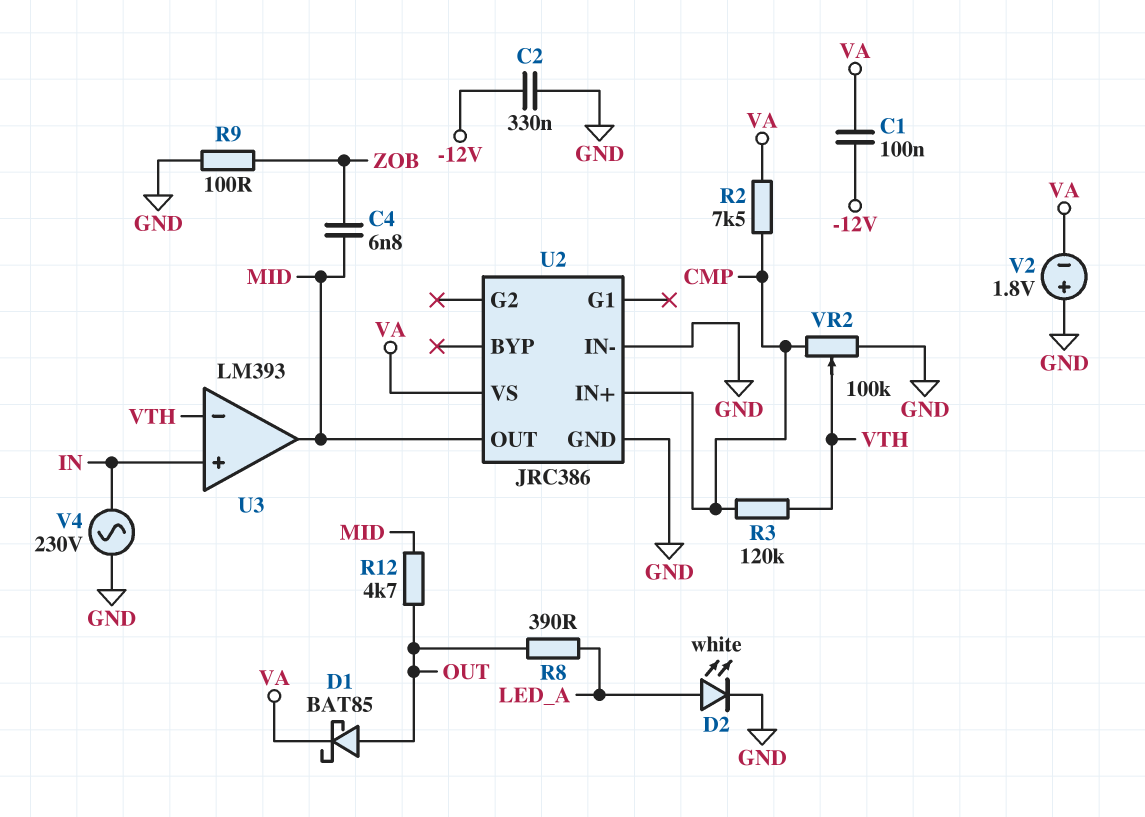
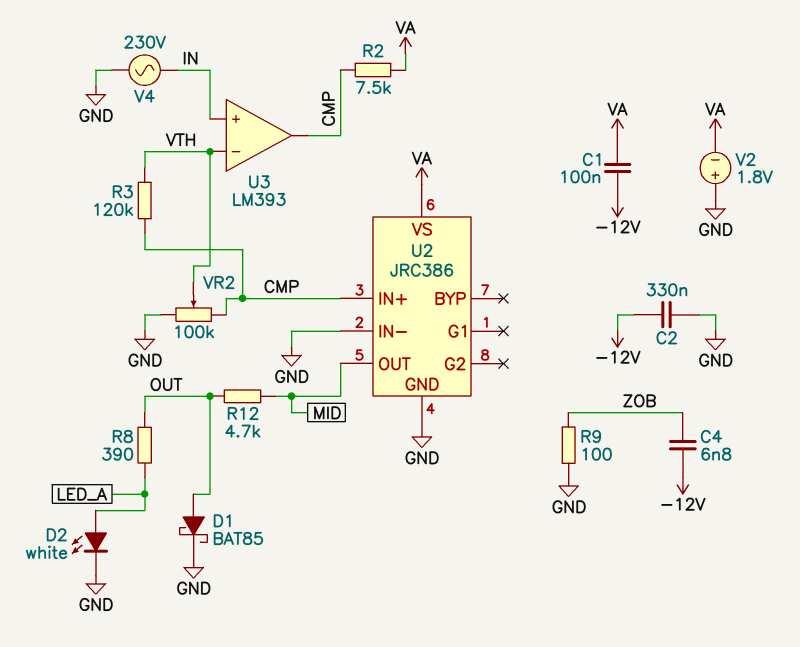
C4: 6.8nF (MID, ZOB) -> 6.8nF (-12V, ZOB)
D1: schottky BAT85 (A OUT, K VA) -> schottky BAT85 (A OUT, K GND)
U3 pin out: MID -> CMP

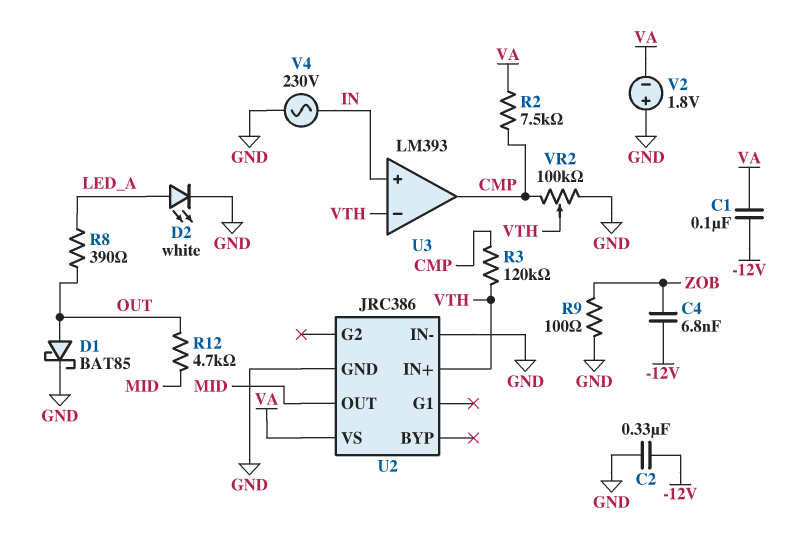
U2 pin IN+: CMP -> VTH

